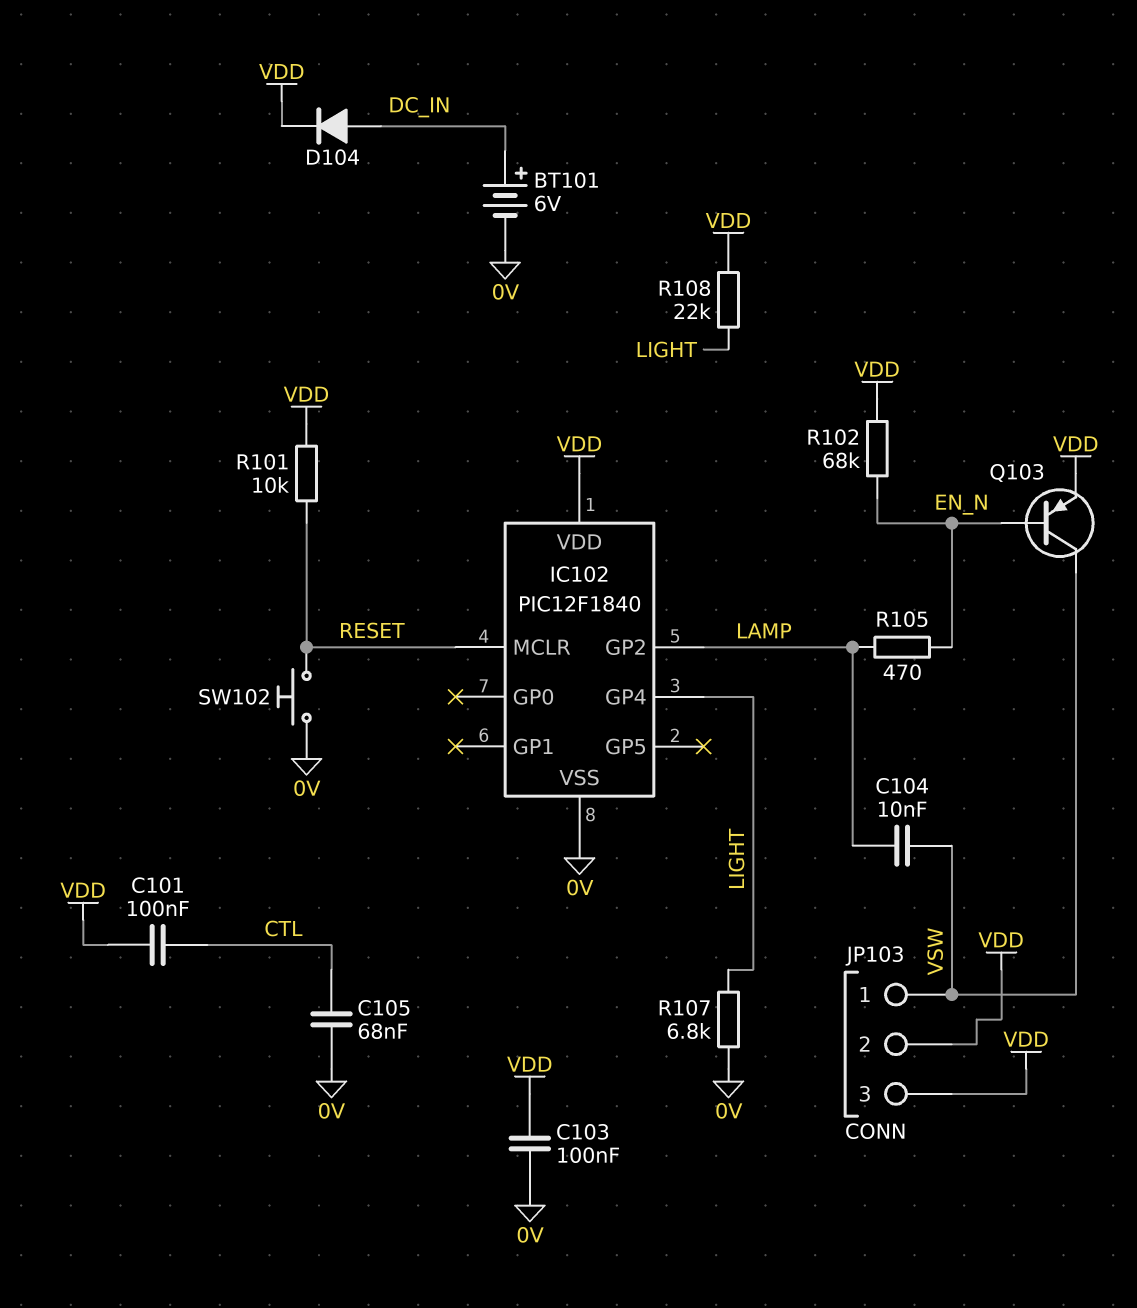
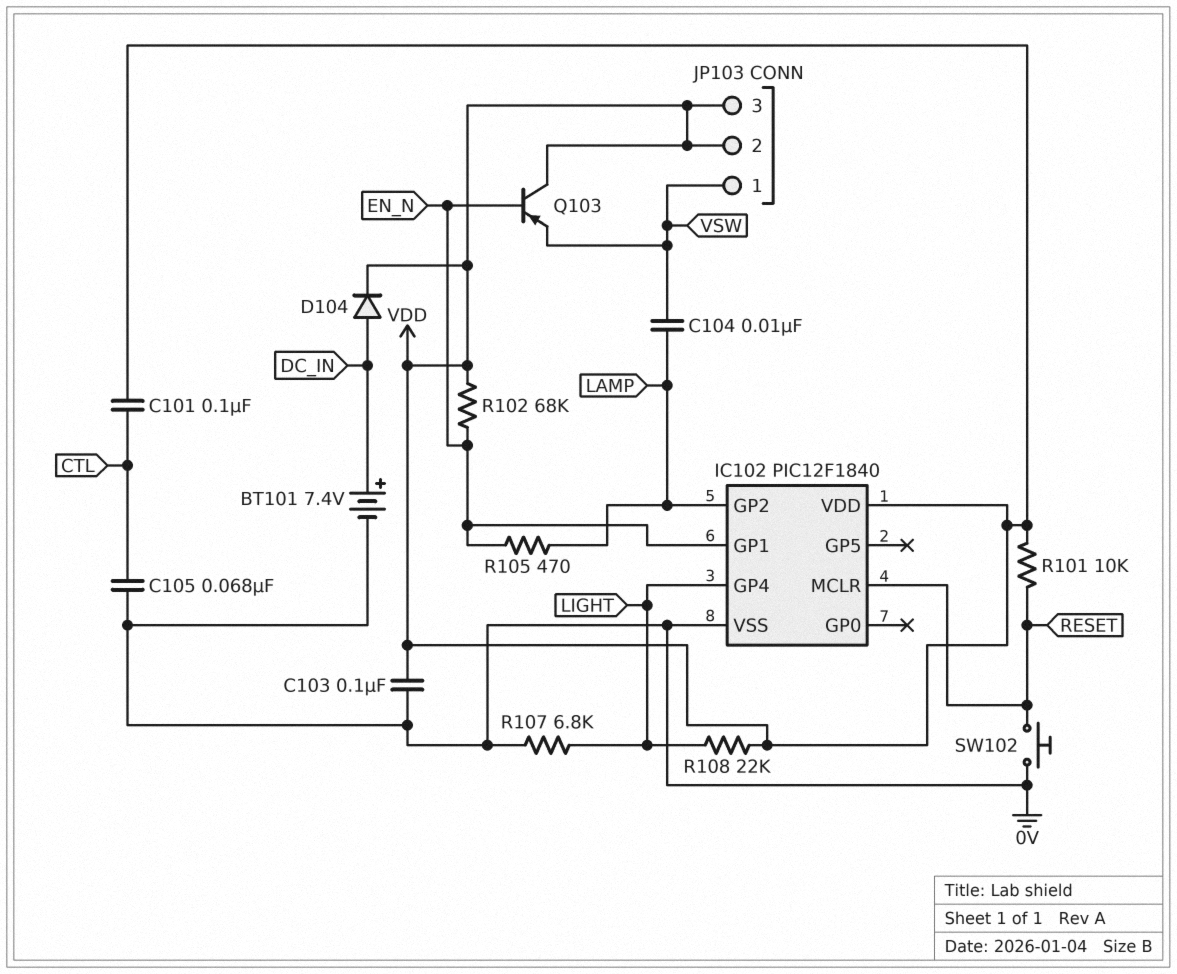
BT101: 6V (plus DC_IN, minus 0V) -> 7.4V (plus DC_IN, minus 0V)
IC102 pin GP1: none -> EN_N
Q103: PNP (B EN_N, C VSW, E VDD) -> PNP (B EN_N, C VDD, E VSW)

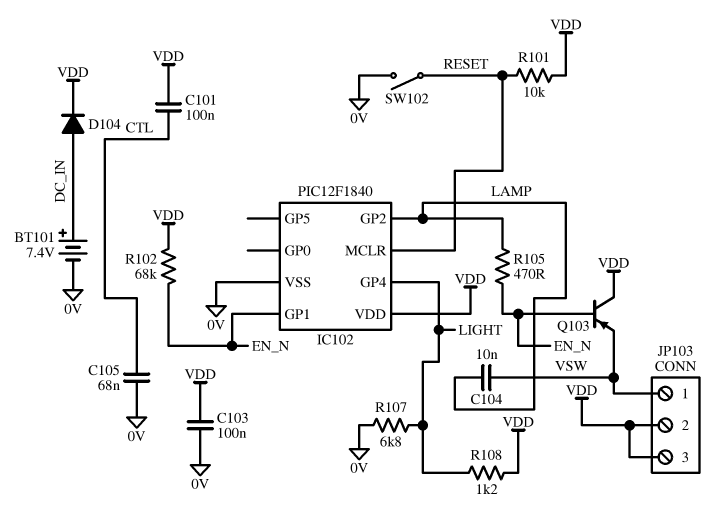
R108: 22k (LIGHT, VDD) -> 1.2k (LIGHT, VDD)
SW102: button (0V, RESET) -> switch (0V, RESET)

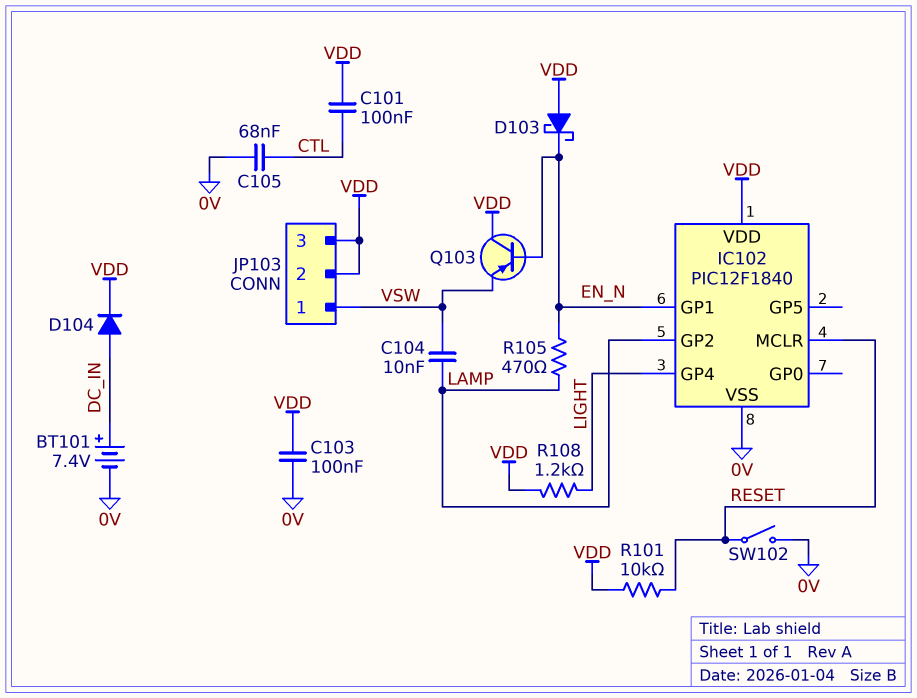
D103: none -> schottky (A VDD, K EN_N)
R102: 68k (EN_N, VDD) -> none
R107: 6.8k (0V, LIGHT) -> none

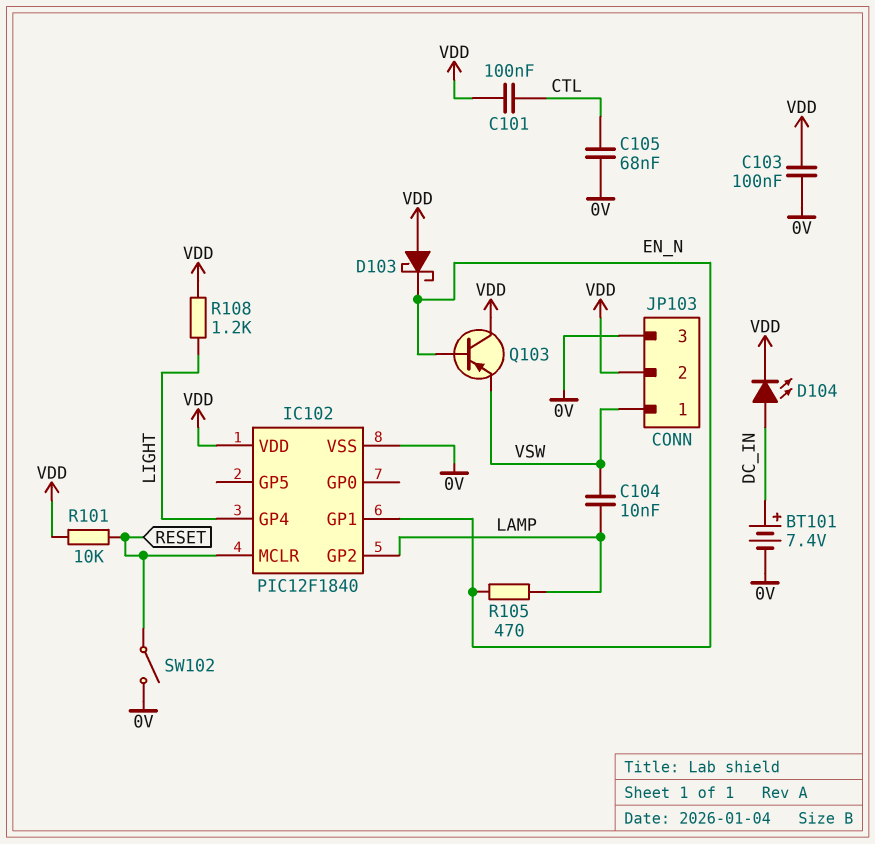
D104: diode (A DC_IN, K VDD) -> LED (A DC_IN, K VDD)
JP103 pin 3: VDD -> 0V

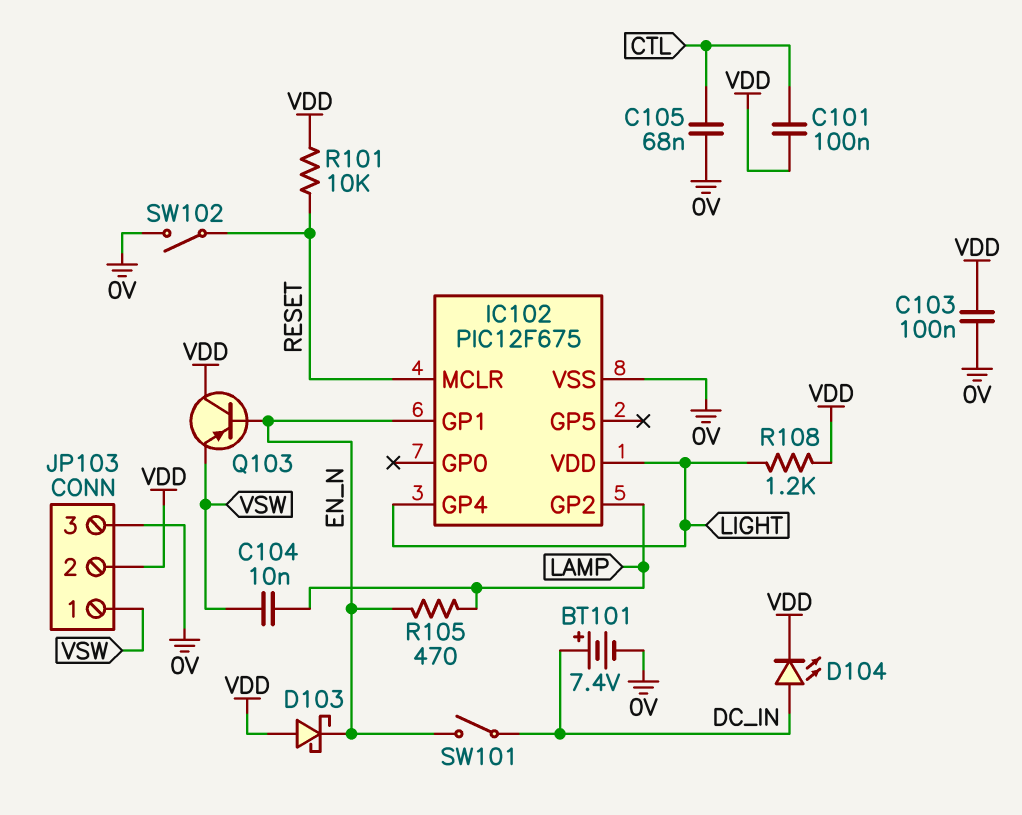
IC102: PIC12F1840 -> PIC12F675
IC102 pin VDD: VDD -> LIGHT
SW101: none -> switch (DC_IN, EN_N)

